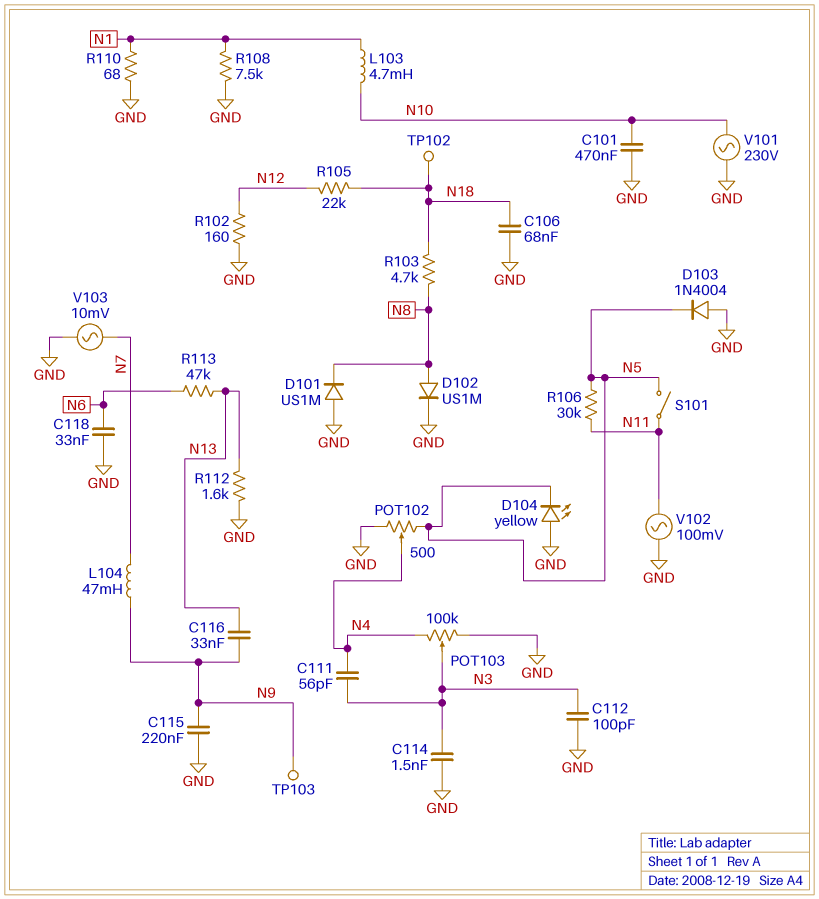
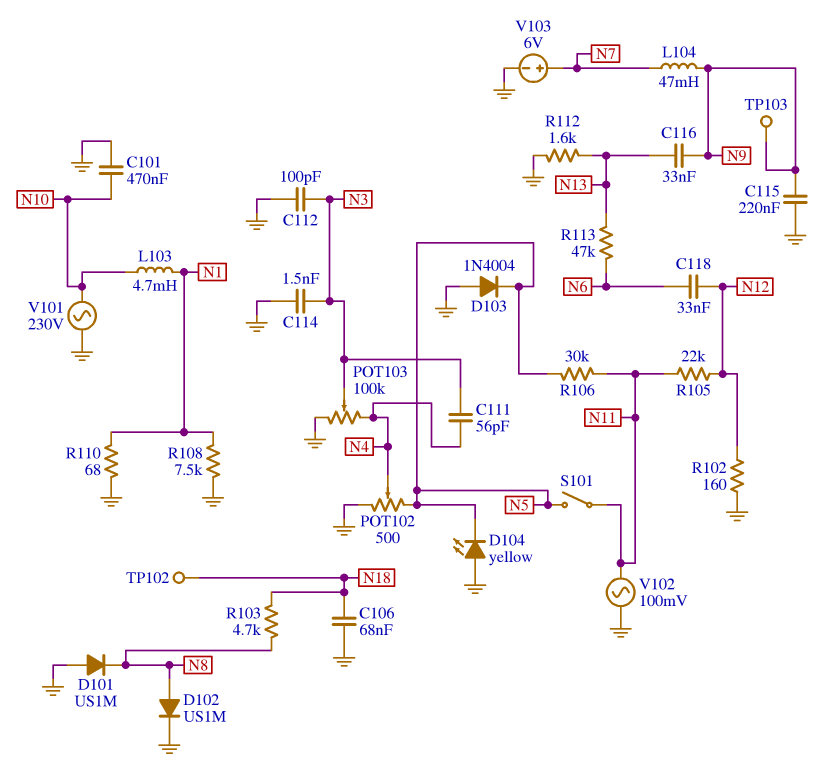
C118: 33nF (GND, N6) -> 33nF (N6, N12)
R105: 22k (N12, N18) -> 22k (N11, N12)
V103: AC 10mV (GND, N7) -> 6V (plus N7, minus GND)

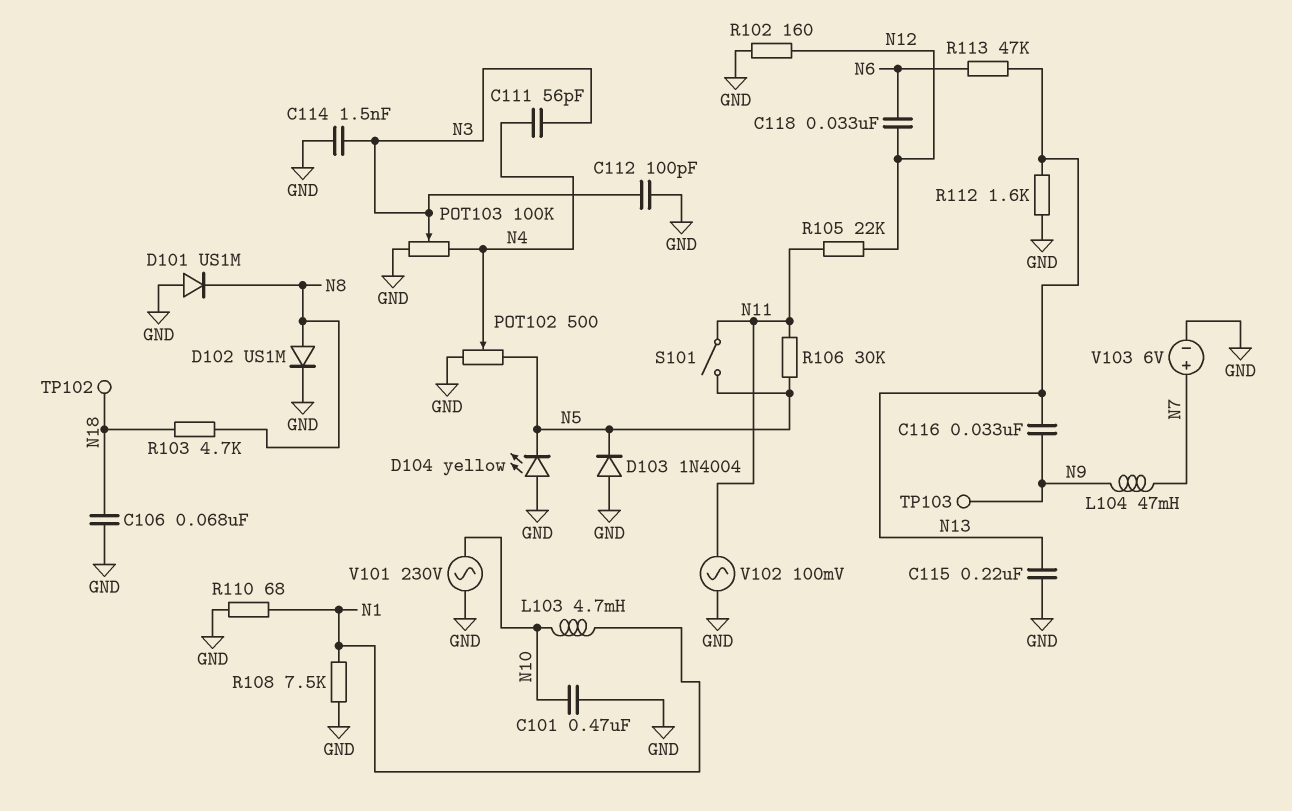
C115: 220nF (GND, N9) -> 220nF (GND, N13)

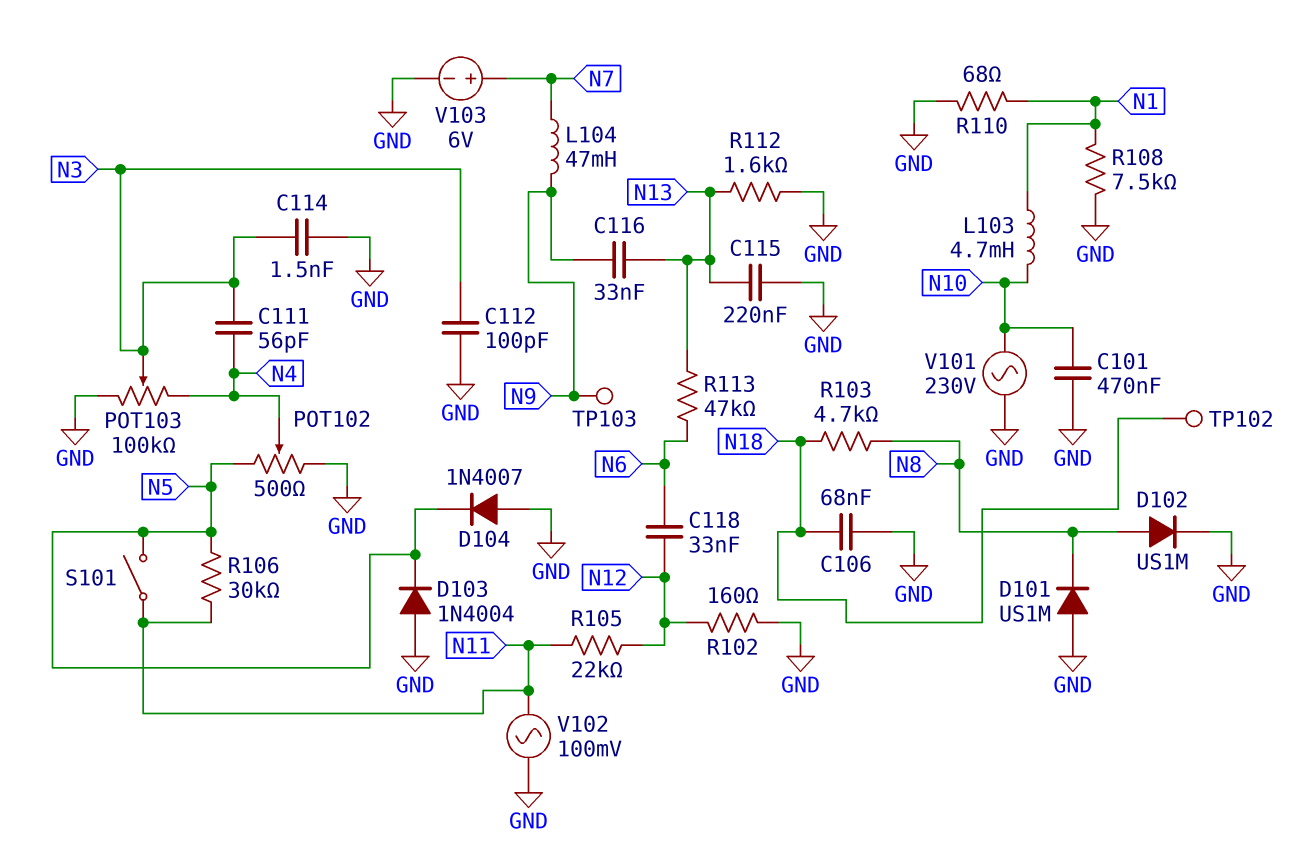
D104: LED yellow (A GND, K N5) -> diode 1N4007 (A GND, K N5)

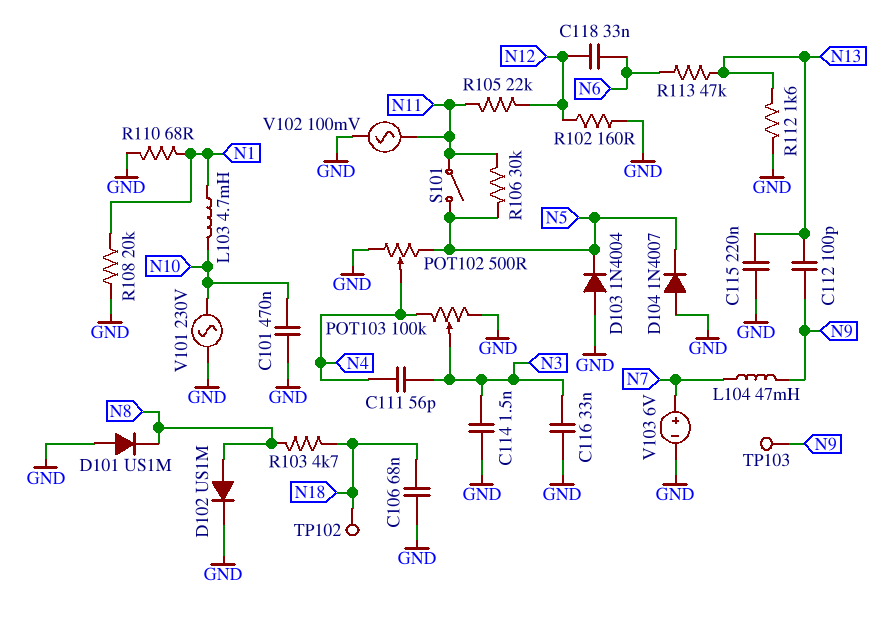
C112: 100pF (GND, N3) -> 100pF (N9, N13)
C116: 33nF (N9, N13) -> 33nF (GND, N3)
R108: 7.5k (GND, N1) -> 20k (GND, N1)

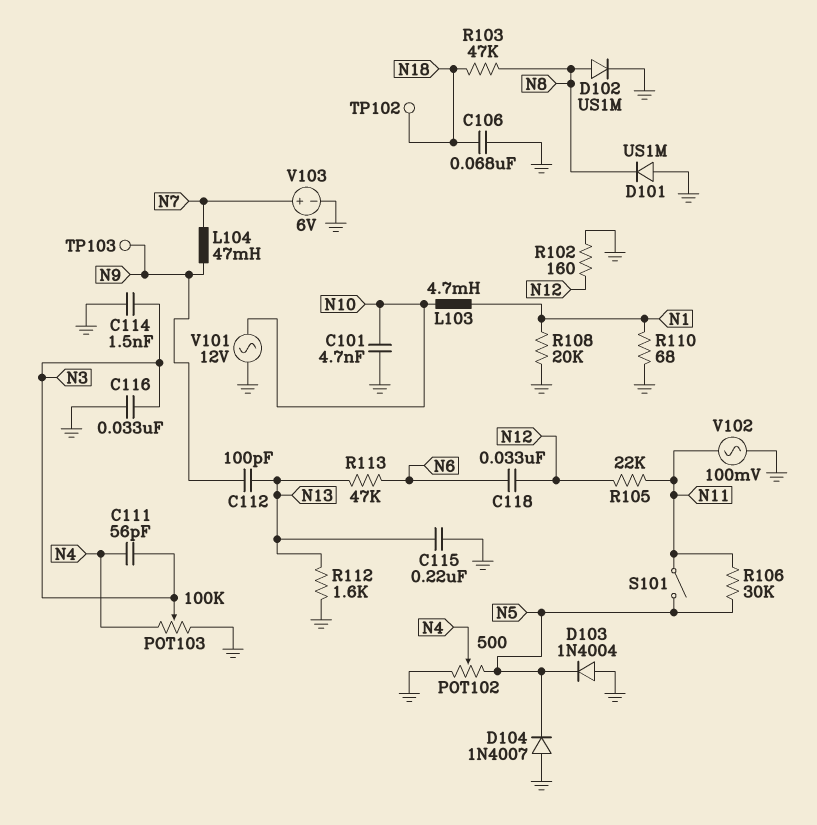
C101: 470nF (GND, N10) -> 4.7nF (GND, N10)
R103: 4.7k (N8, N18) -> 47k (N8, N18)
V101: AC 230V (GND, N10) -> AC 12V (GND, N10)

